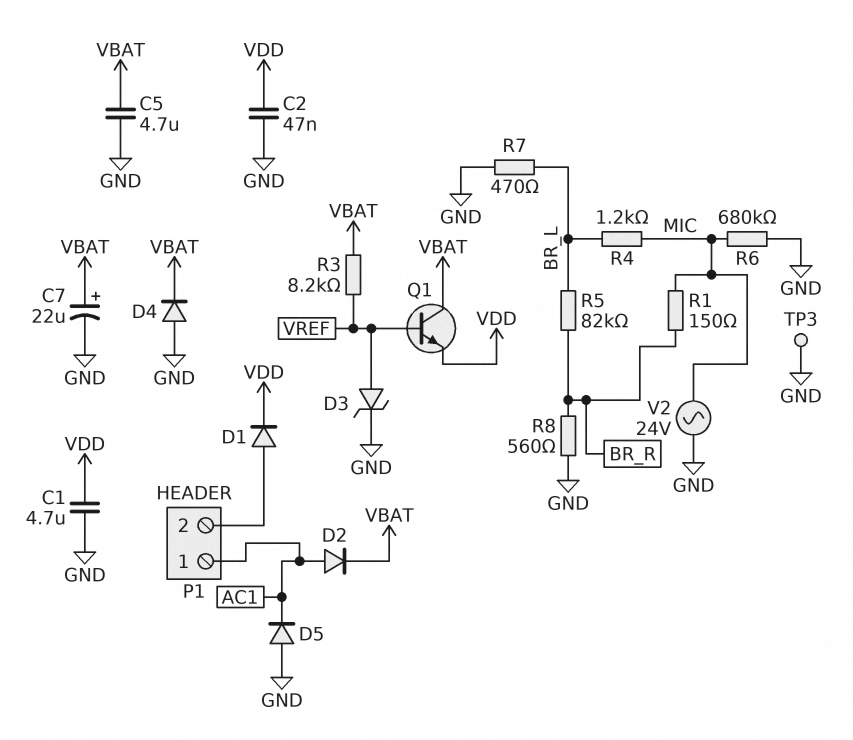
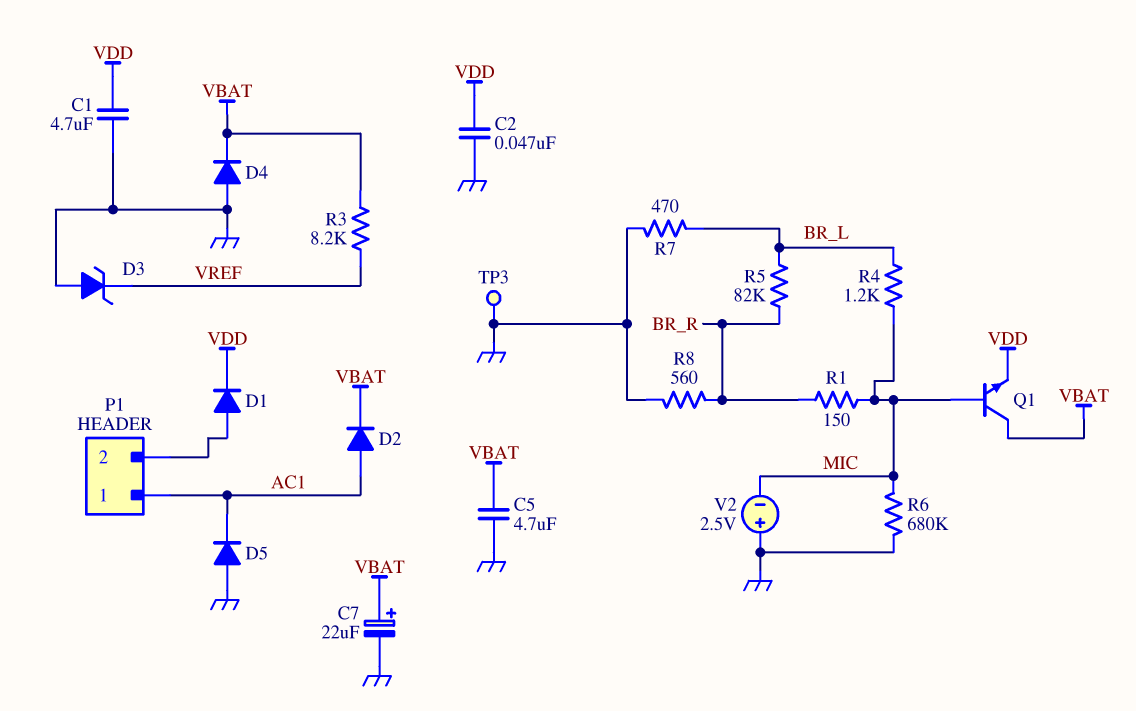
D3: zener (A VREF, K GND) -> zener (A GND, K VREF)
Q1: NPN (B VREF, C VBAT, E VDD) -> NPN (B MIC, C VBAT, E VDD)
V2: AC 24V (GND, MIC) -> 2.5V (plus GND, minus MIC)

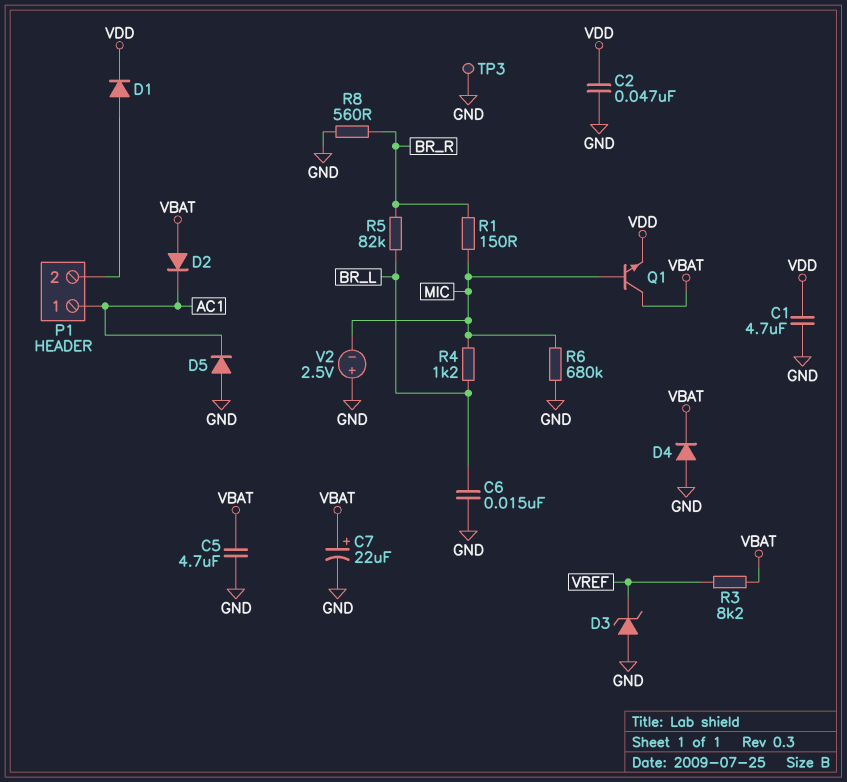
C6: none -> 15nF (BR_L, GND)
D2: diode (A AC1, K VBAT) -> diode (A VBAT, K AC1)
R7: 470 (BR_L, GND) -> none

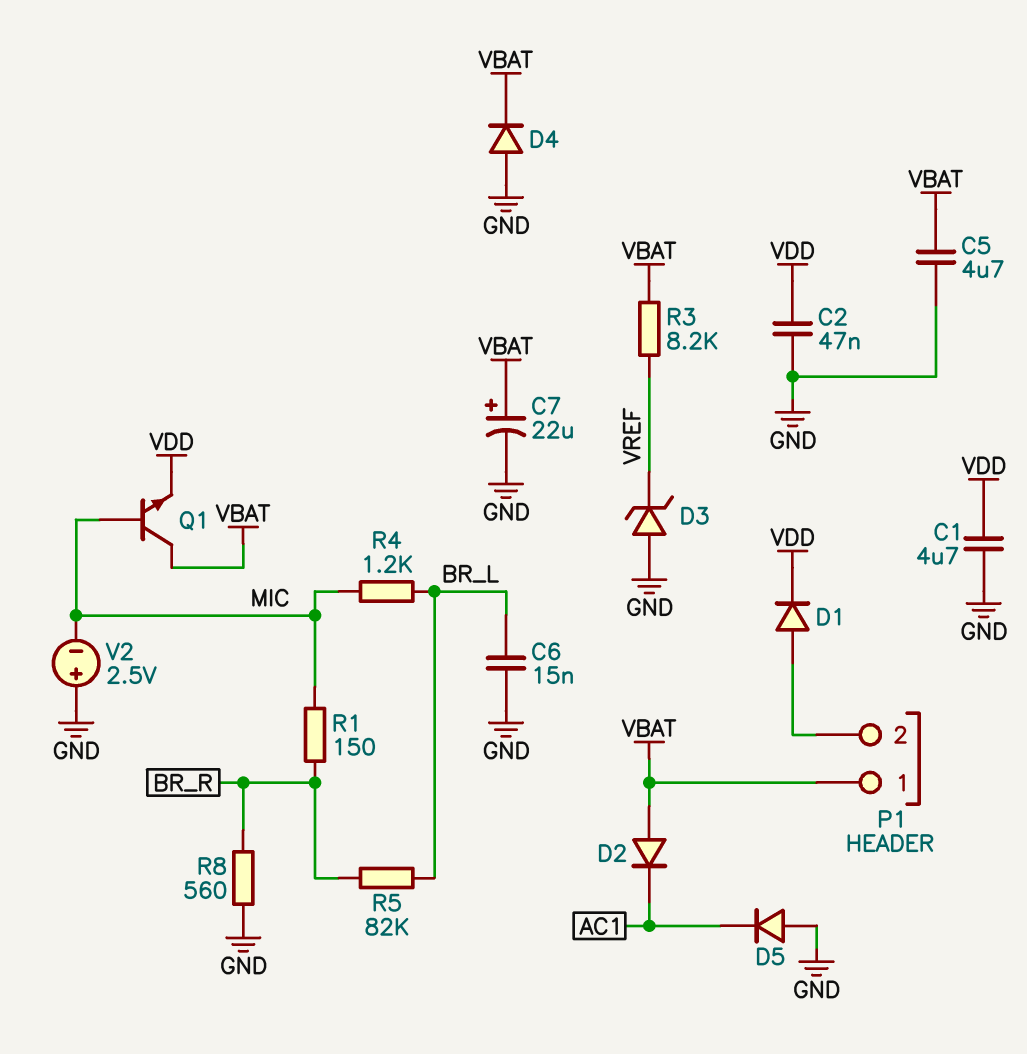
P1 pin 1: AC1 -> VBAT
R6: 680k (GND, MIC) -> none
TP3: test point (GND) -> none

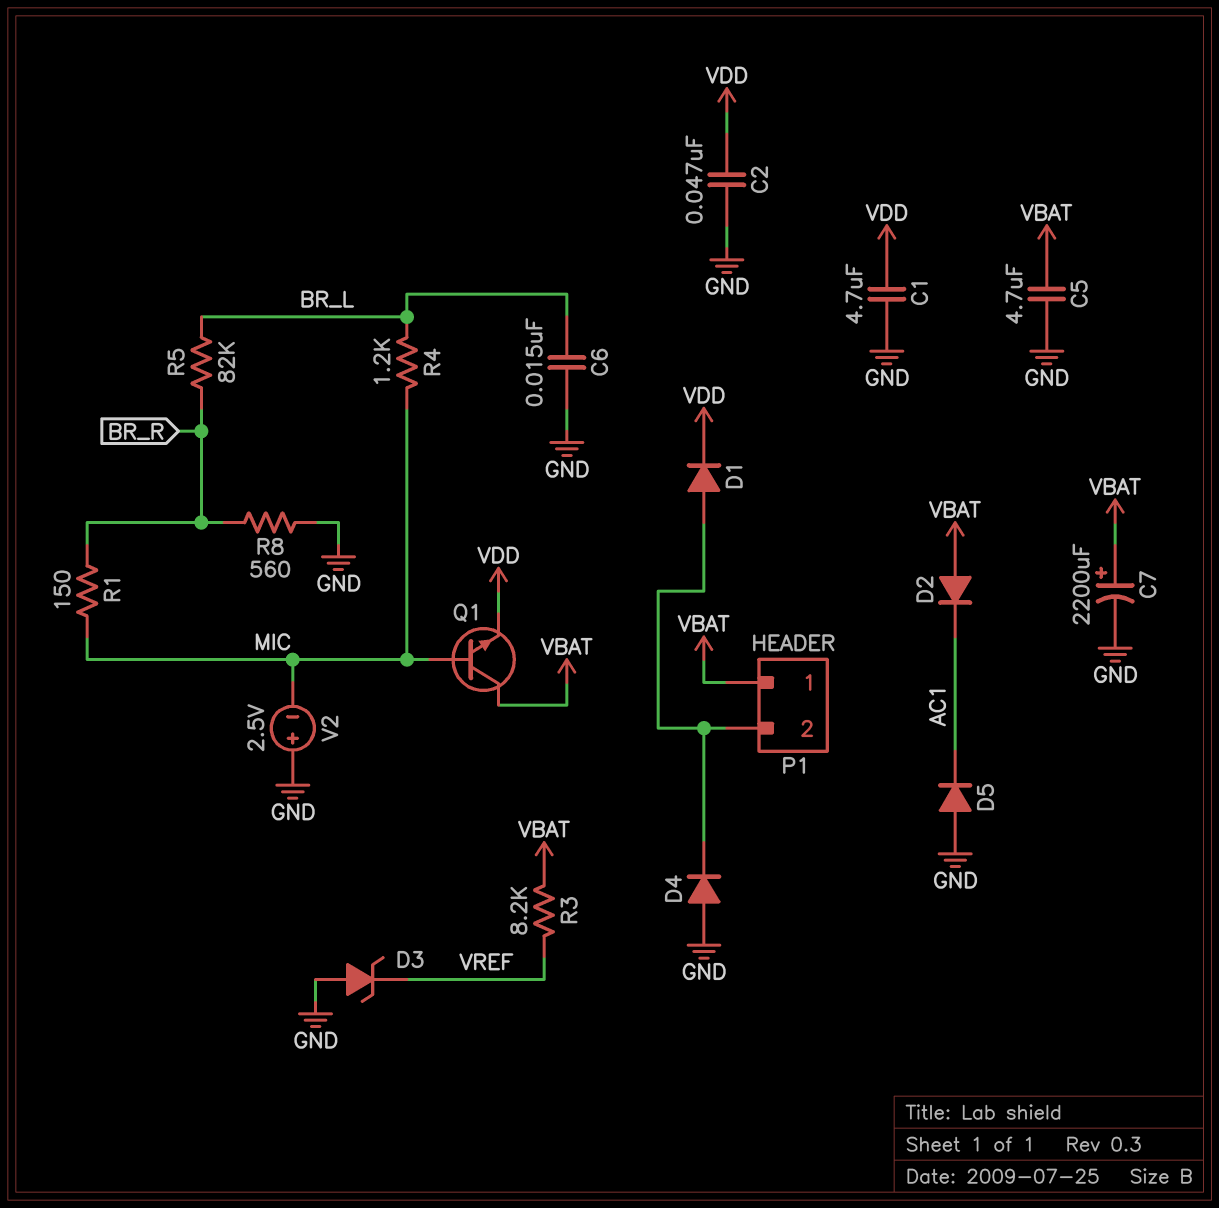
C7: 22uF (plus VBAT, minus GND) -> 2200uF (plus VBAT, minus GND)
D4: diode (A GND, K VBAT) -> diode (A GND, K P1/2)

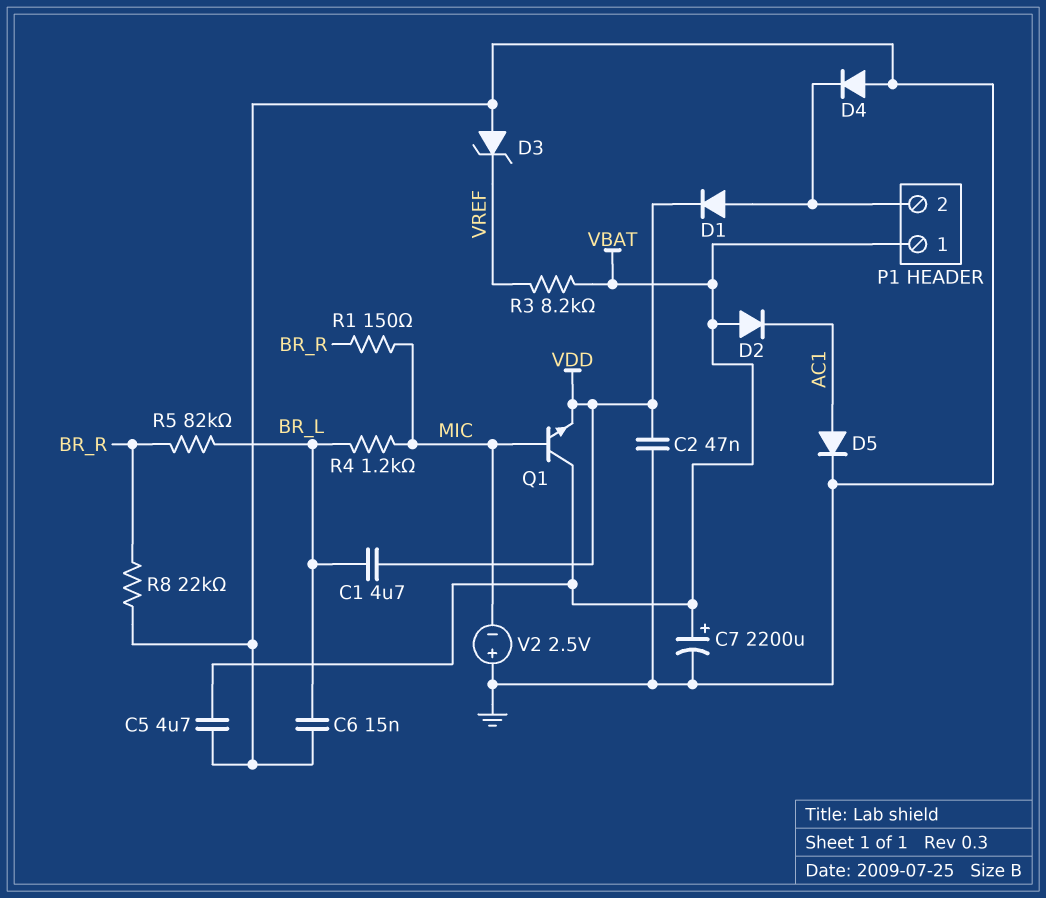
C1: 4.7uF (GND, VDD) -> 4.7uF (BR_L, VDD)
D5: diode (A GND, K AC1) -> diode (A AC1, K GND)
R8: 560 (BR_R, GND) -> 22k (BR_R, GND)

